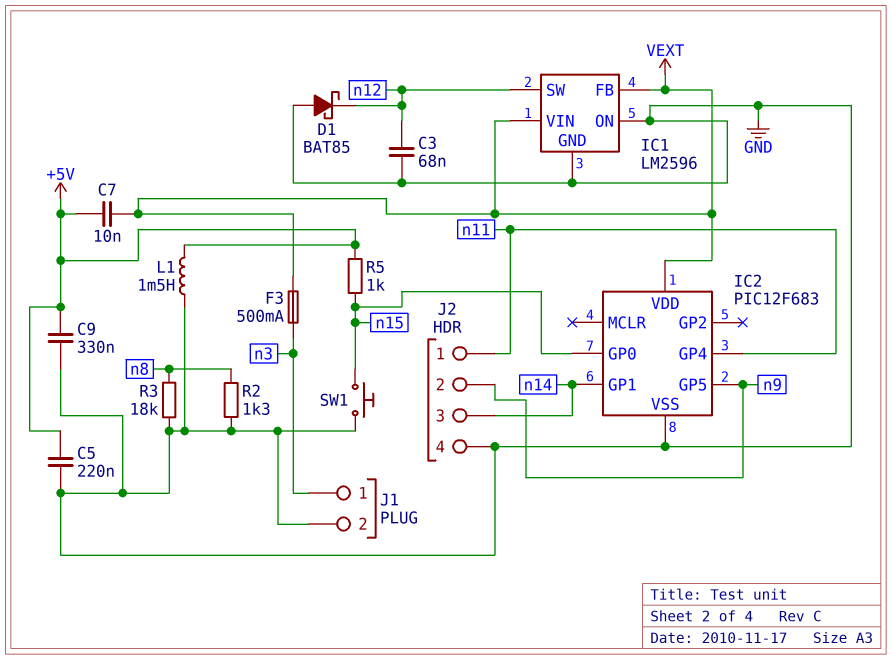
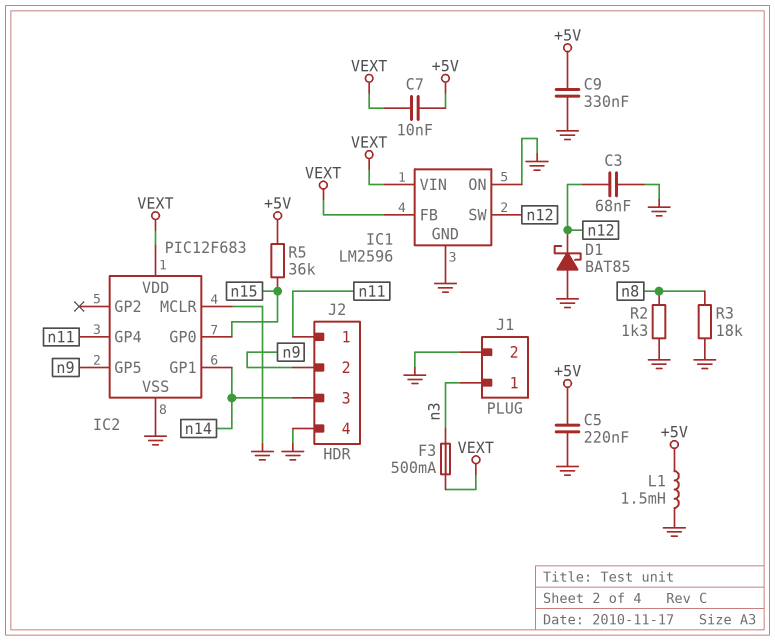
IC2 pin MCLR: none -> GND
R5: 1k (+5V, n15) -> 36k (+5V, n15)
SW1: button (GND, n15) -> none

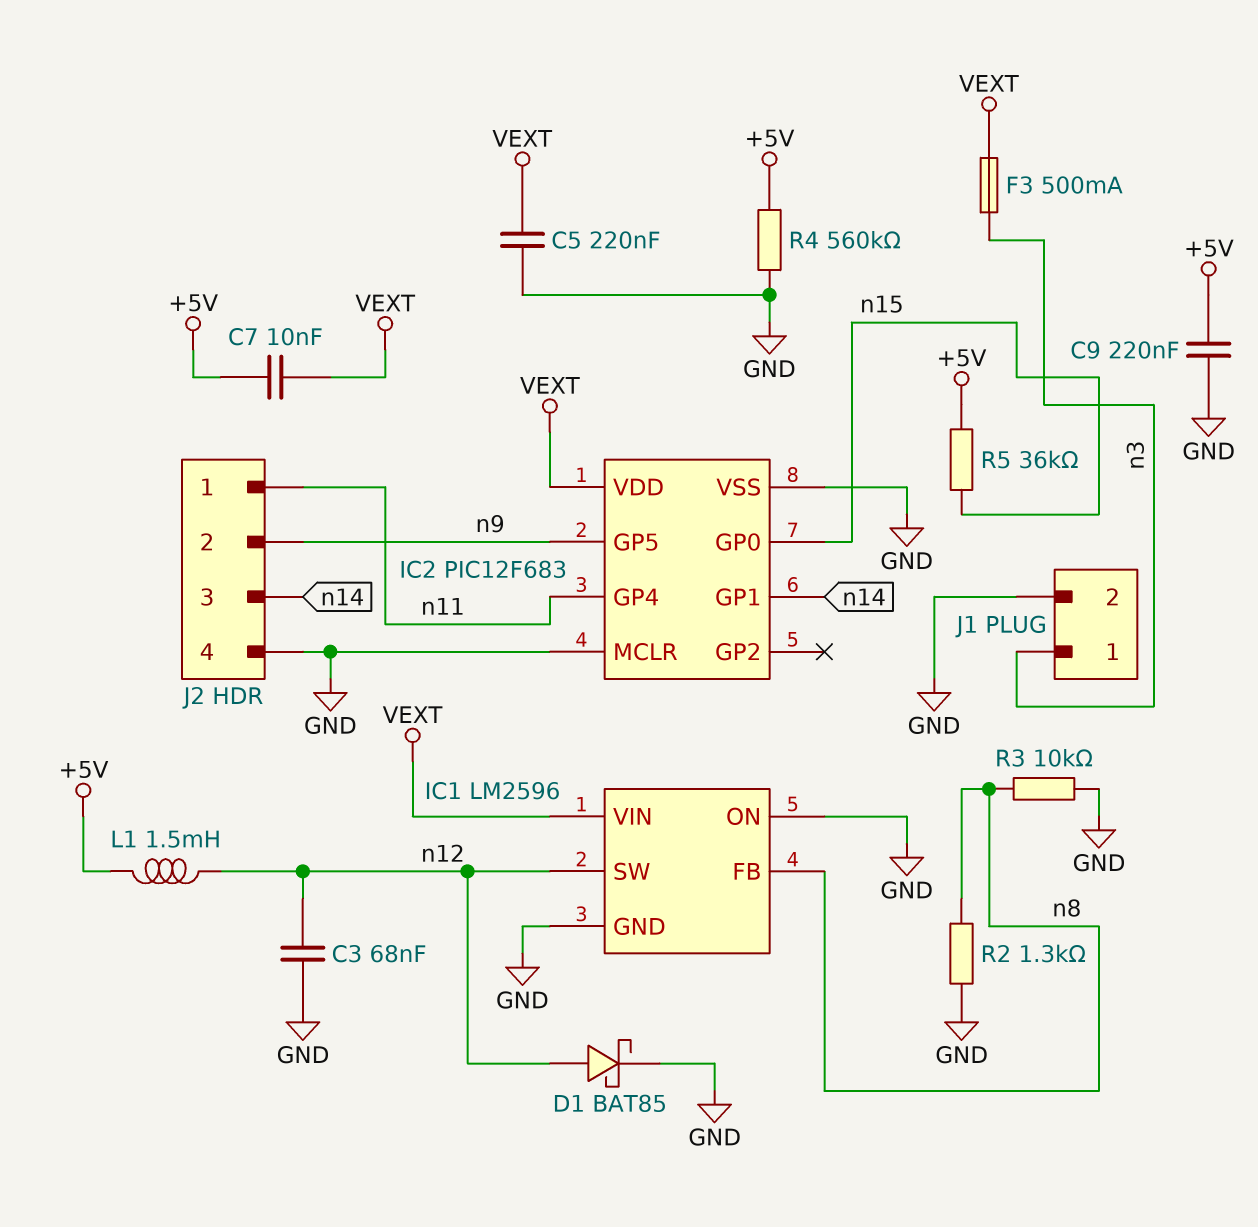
C5: 220nF (+5V, GND) -> 220nF (GND, VEXT)
C9: 330nF (+5V, GND) -> 220nF (+5V, GND)
D1: schottky BAT85 (A GND, K n12) -> schottky BAT85 (A n12, K GND)
IC1 pin FB: VEXT -> n8
L1: 1.5mH (+5V, GND) -> 1.5mH (+5V, n12)
R3: 18k (GND, n8) -> 10k (GND, n8)
R4: none -> 560k (+5V, GND)

